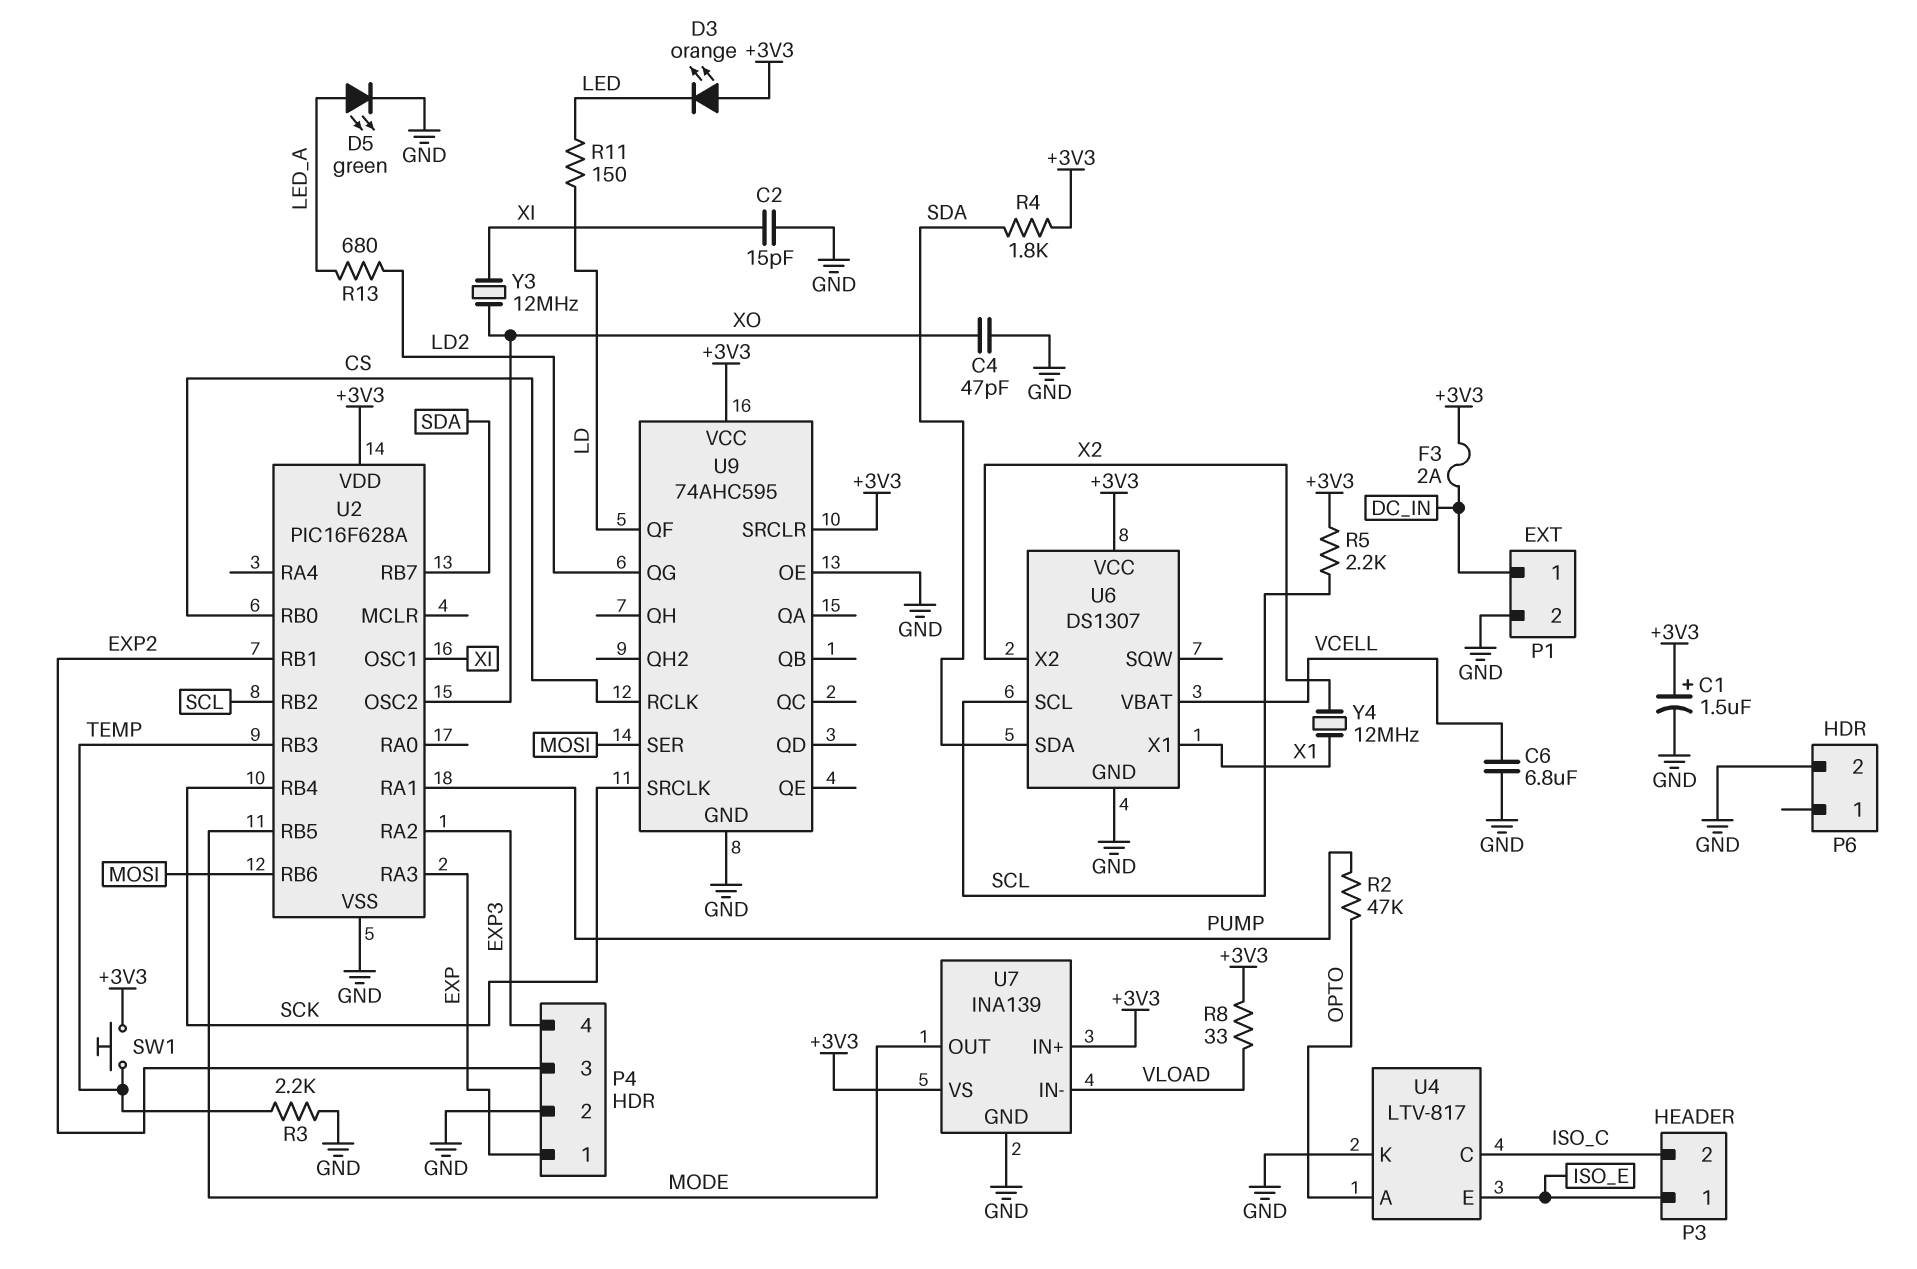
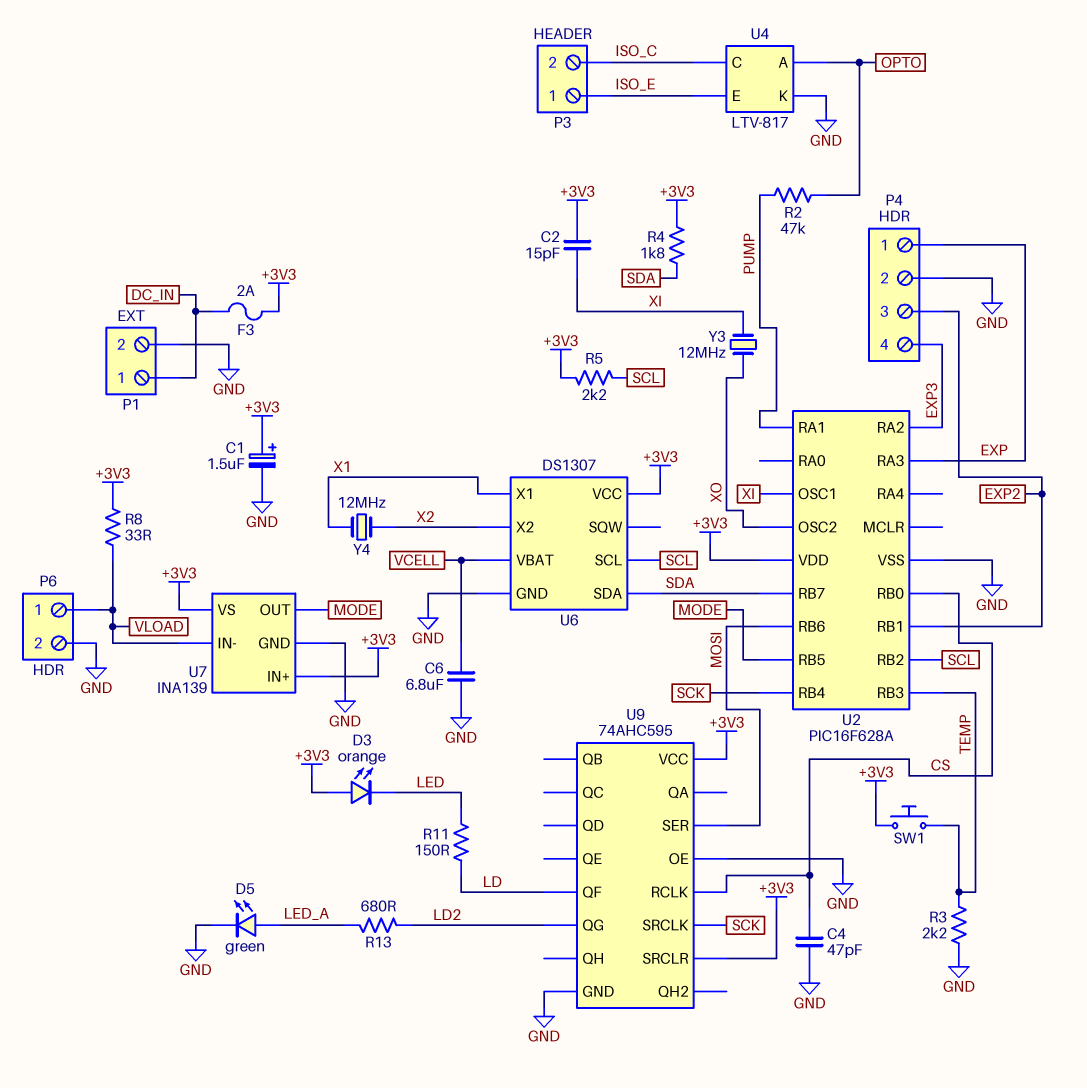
C2: 15pF (GND, XI) -> 15pF (+3V3, XI)
C4: 47pF (GND, XO) -> 47pF (CS, GND)
P6 pin 1: none -> VLOAD

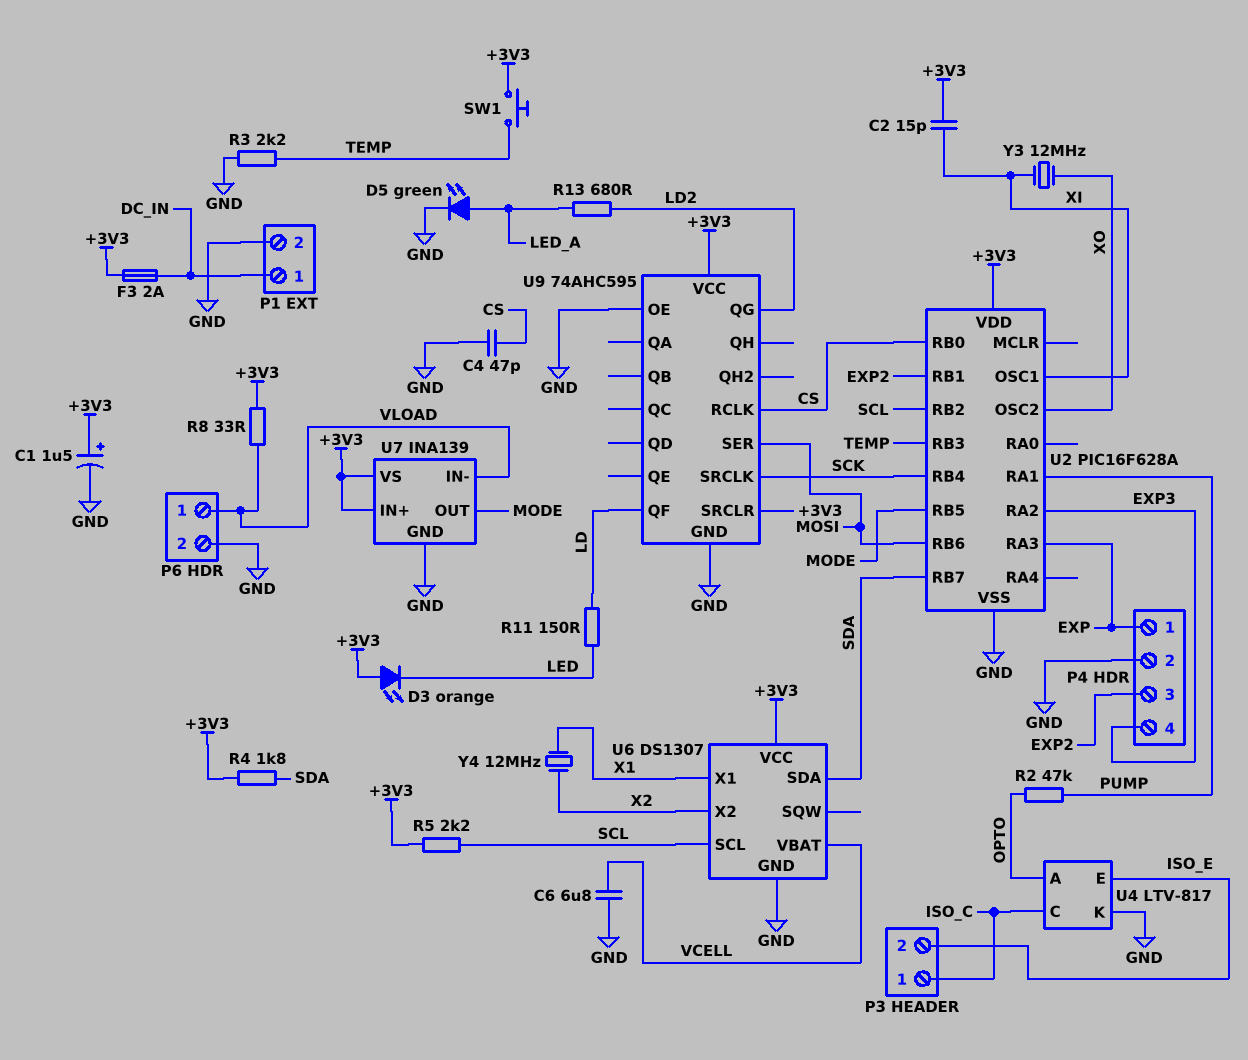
P3 pin 1: ISO_E -> ISO_C
P3 pin 2: ISO_C -> ISO_E

